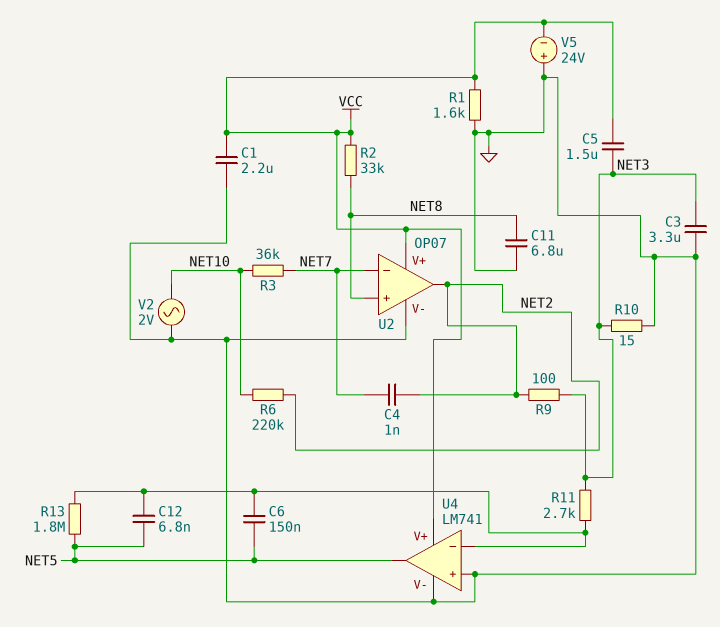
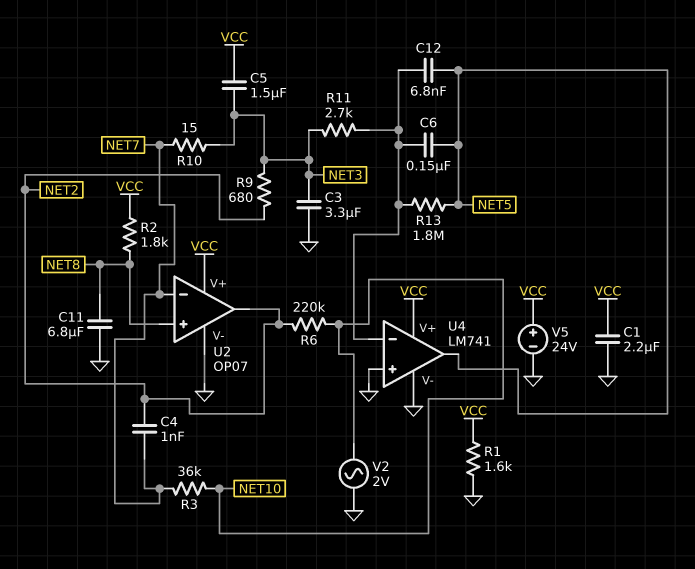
R2: 33k (NET8, VCC) -> 1.8k (NET8, VCC)
R9: 100 (NET2, NET3) -> 680 (NET2, NET3)
R10: 15 (GND, NET3) -> 15 (NET3, NET7)
V5: 24V (plus GND, minus VCC) -> 24V (plus VCC, minus GND)

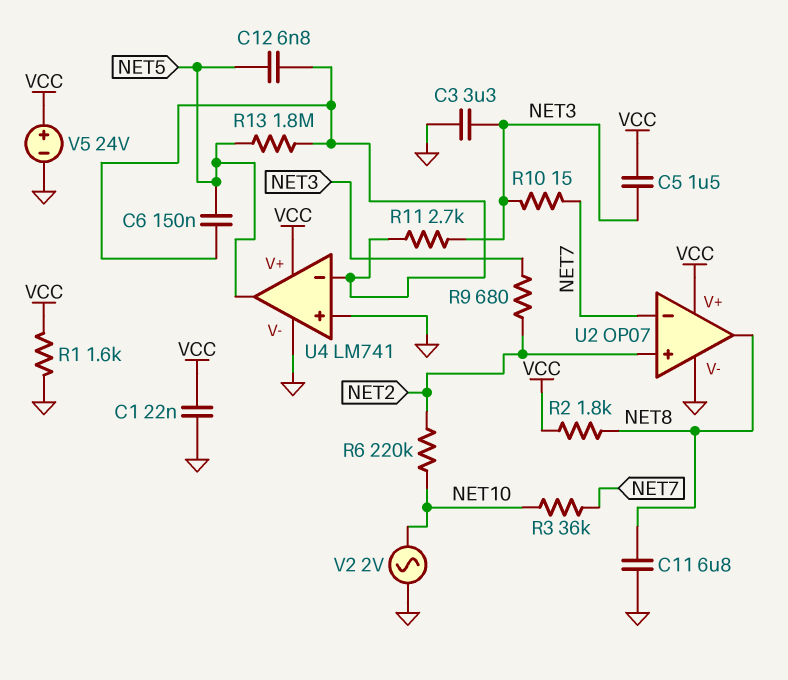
C1: 2.2uF (GND, VCC) -> 22nF (GND, VCC)
C4: 1nF (NET2, NET7) -> none
U2 pin in+: NET8 -> NET2
U2 pin out: NET2 -> NET8

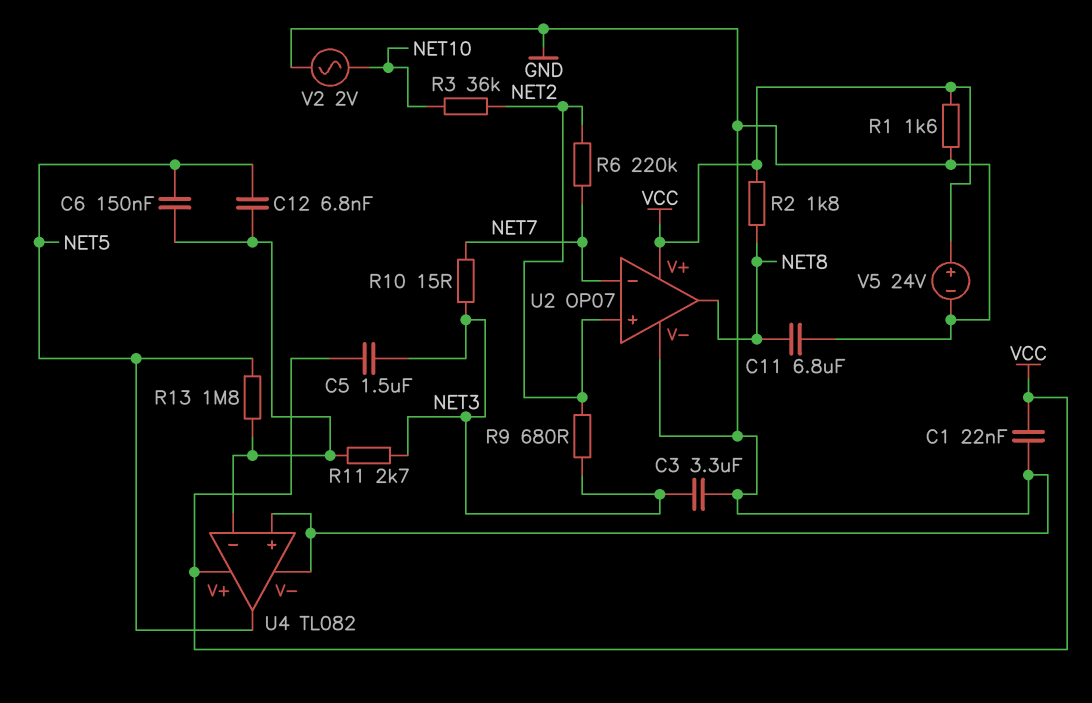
R3: 36k (NET7, NET10) -> 36k (NET2, NET10)
R6: 220k (NET2, NET10) -> 220k (NET2, NET7)
U4: LM741 -> TL082

